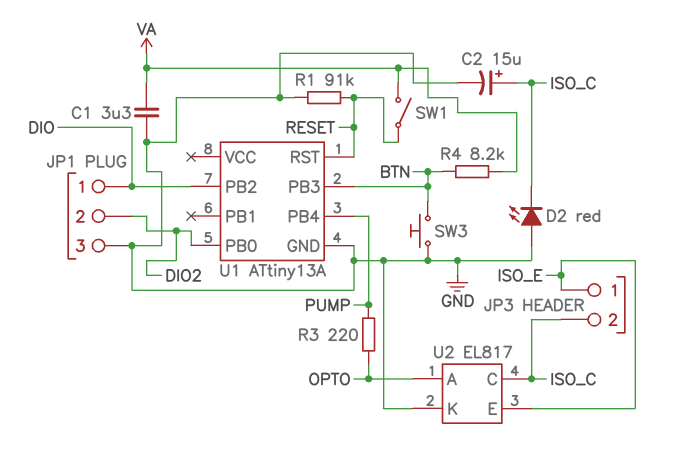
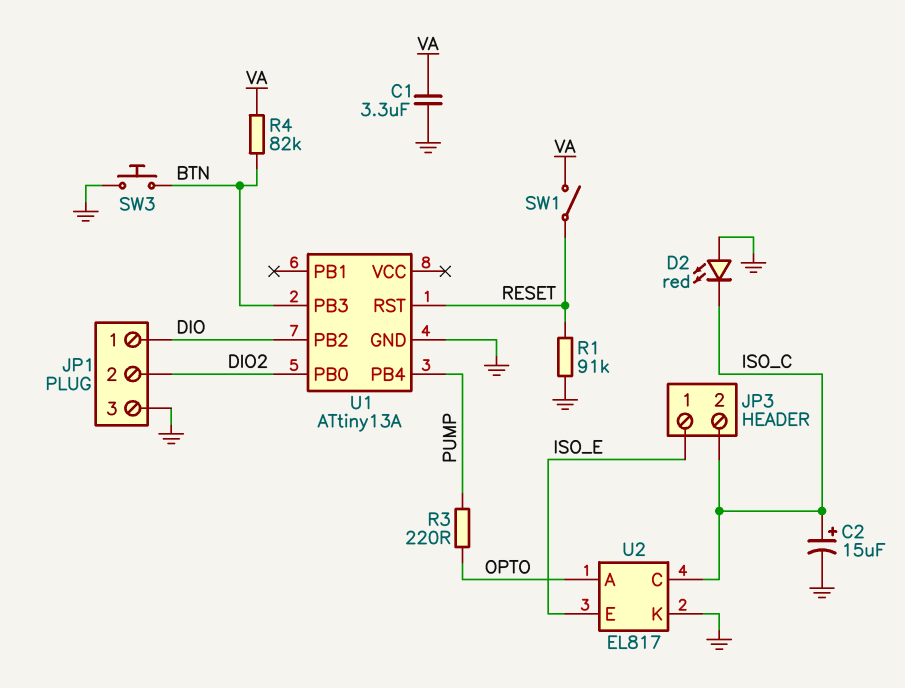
R4: 8.2k (BTN, VA) -> 82k (BTN, VA)

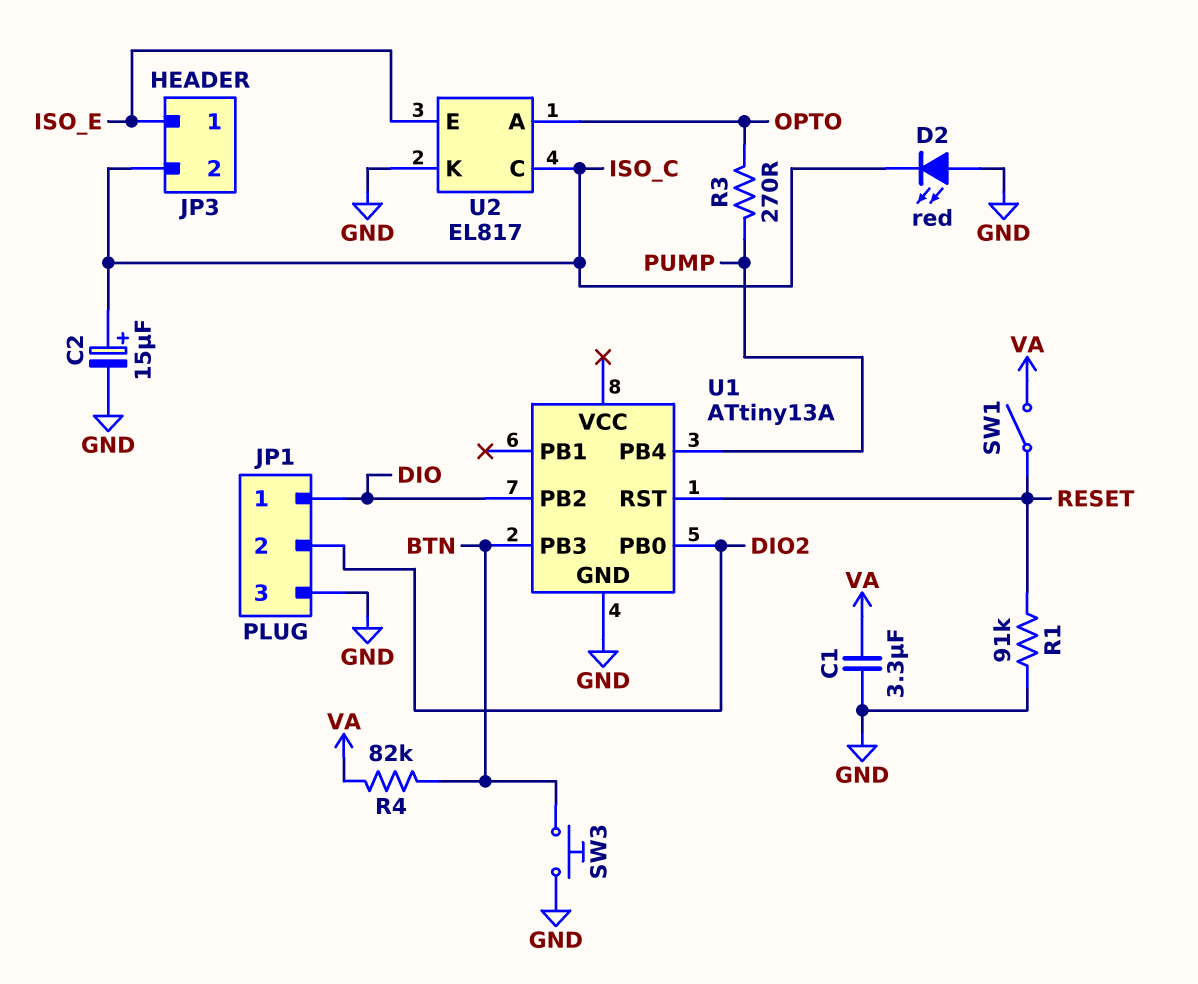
R3: 220 (OPTO, PUMP) -> 270 (OPTO, PUMP)

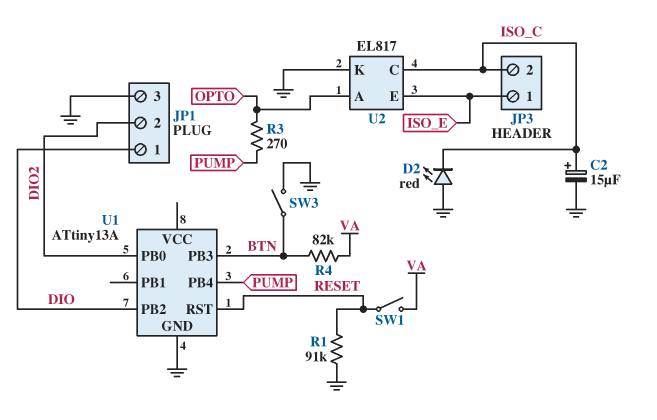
C1: 3.3uF (GND, VA) -> none
SW3: button (BTN, GND) -> switch (BTN, GND)

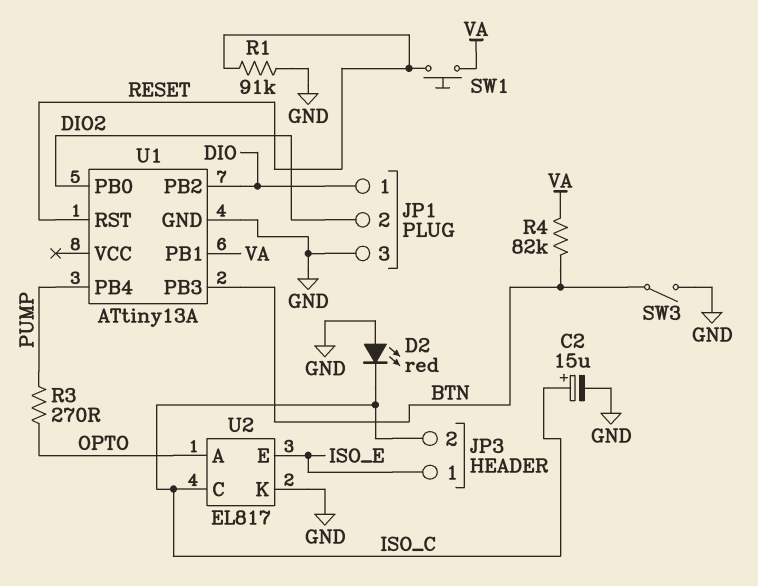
SW1: switch (RESET, VA) -> button (RESET, VA)
U1 pin PB1: none -> VA

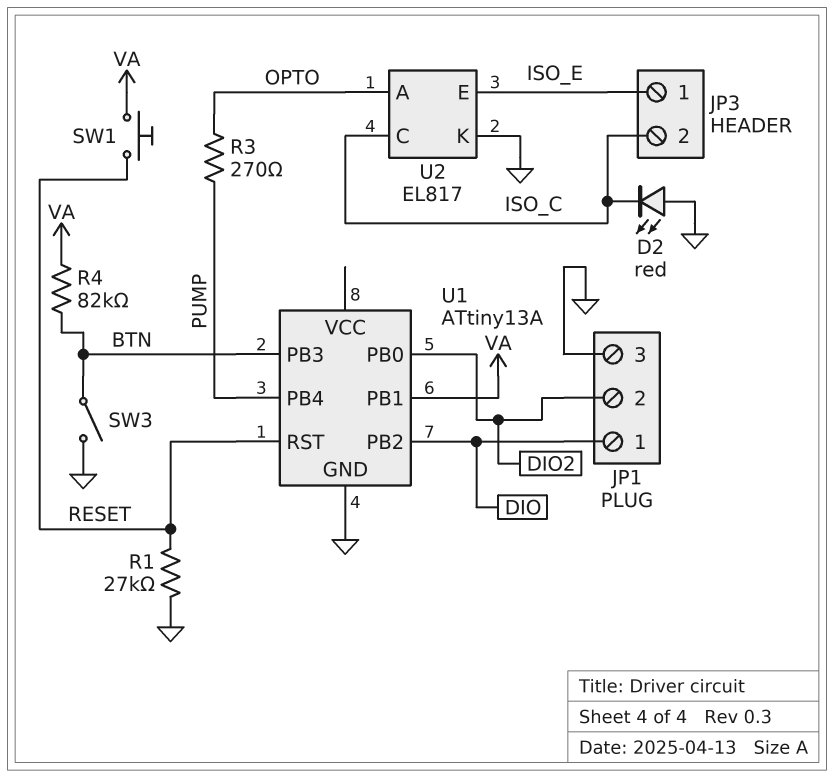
C2: 15uF (plus ISO_C, minus GND) -> none
R1: 91k (GND, RESET) -> 27k (GND, RESET)

